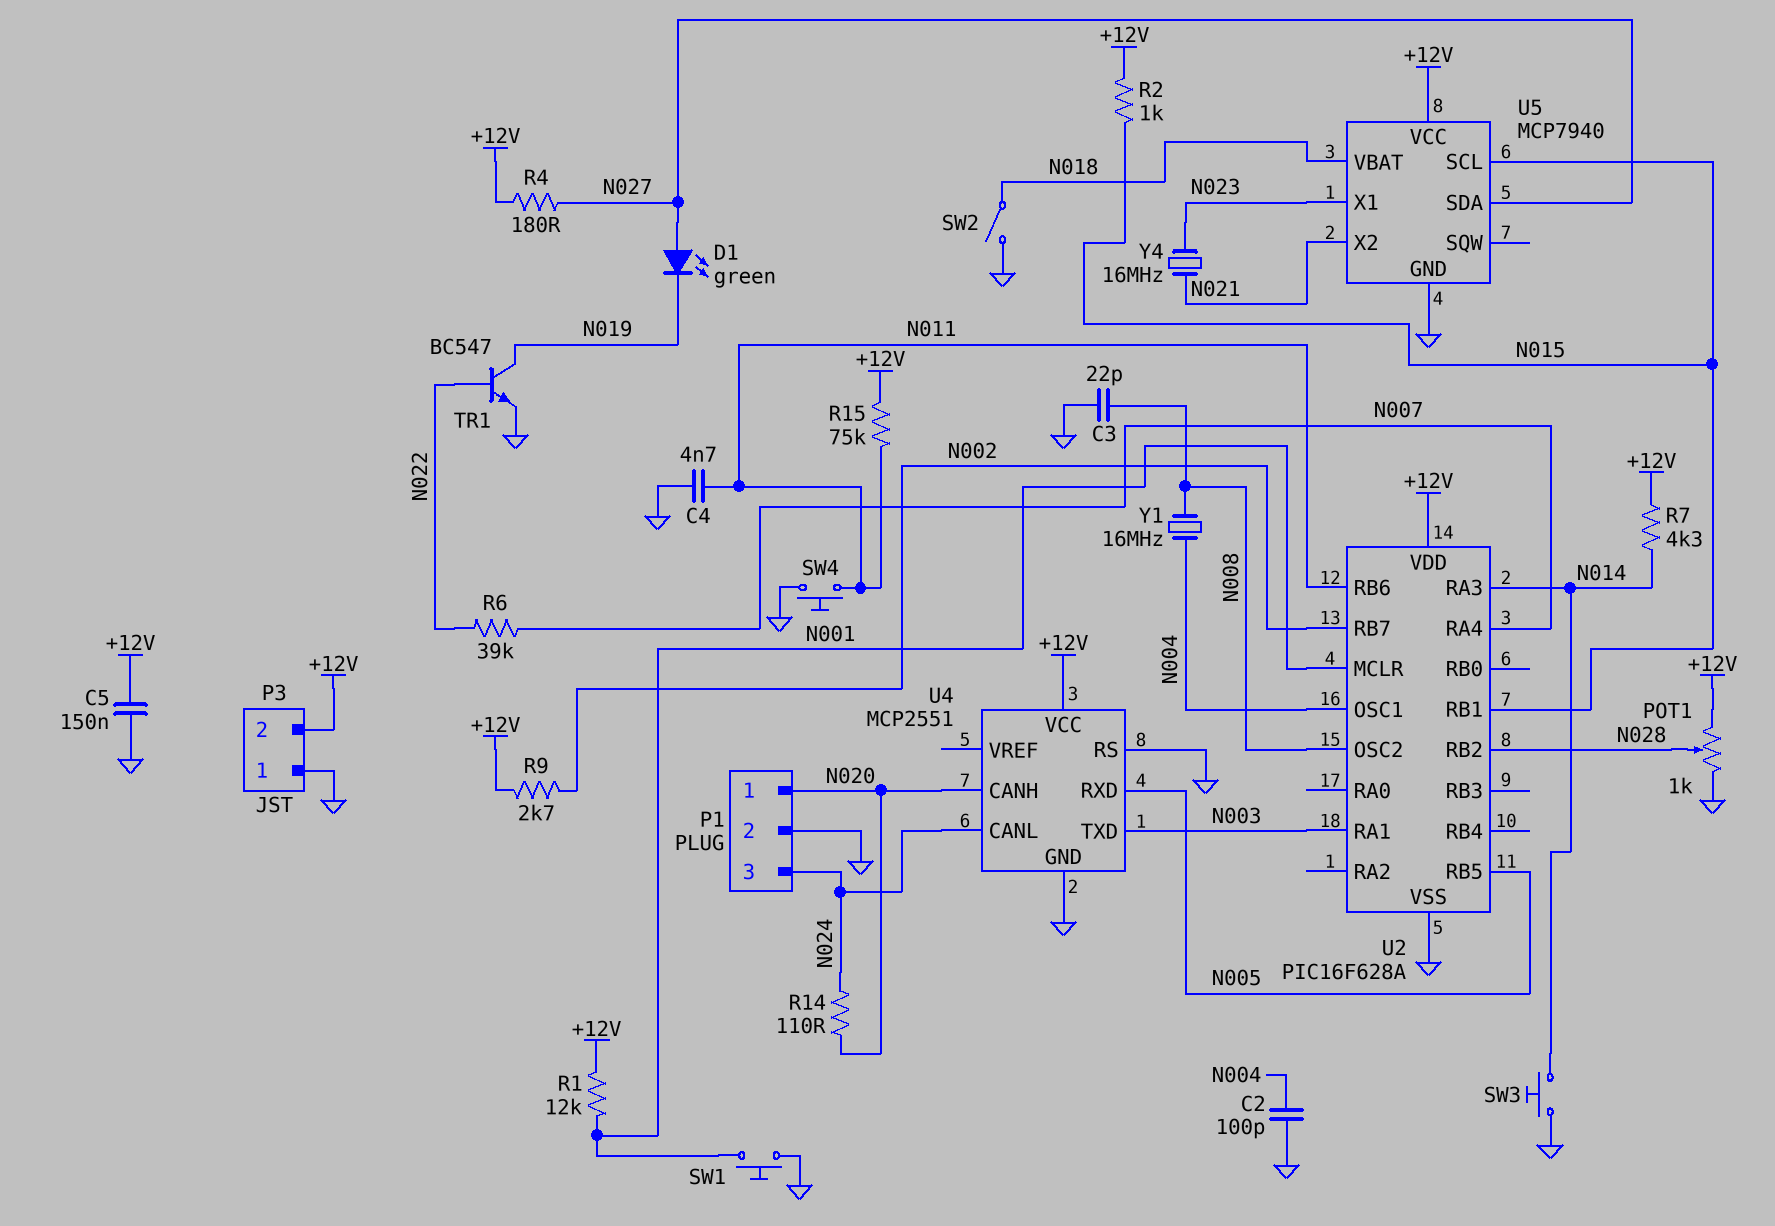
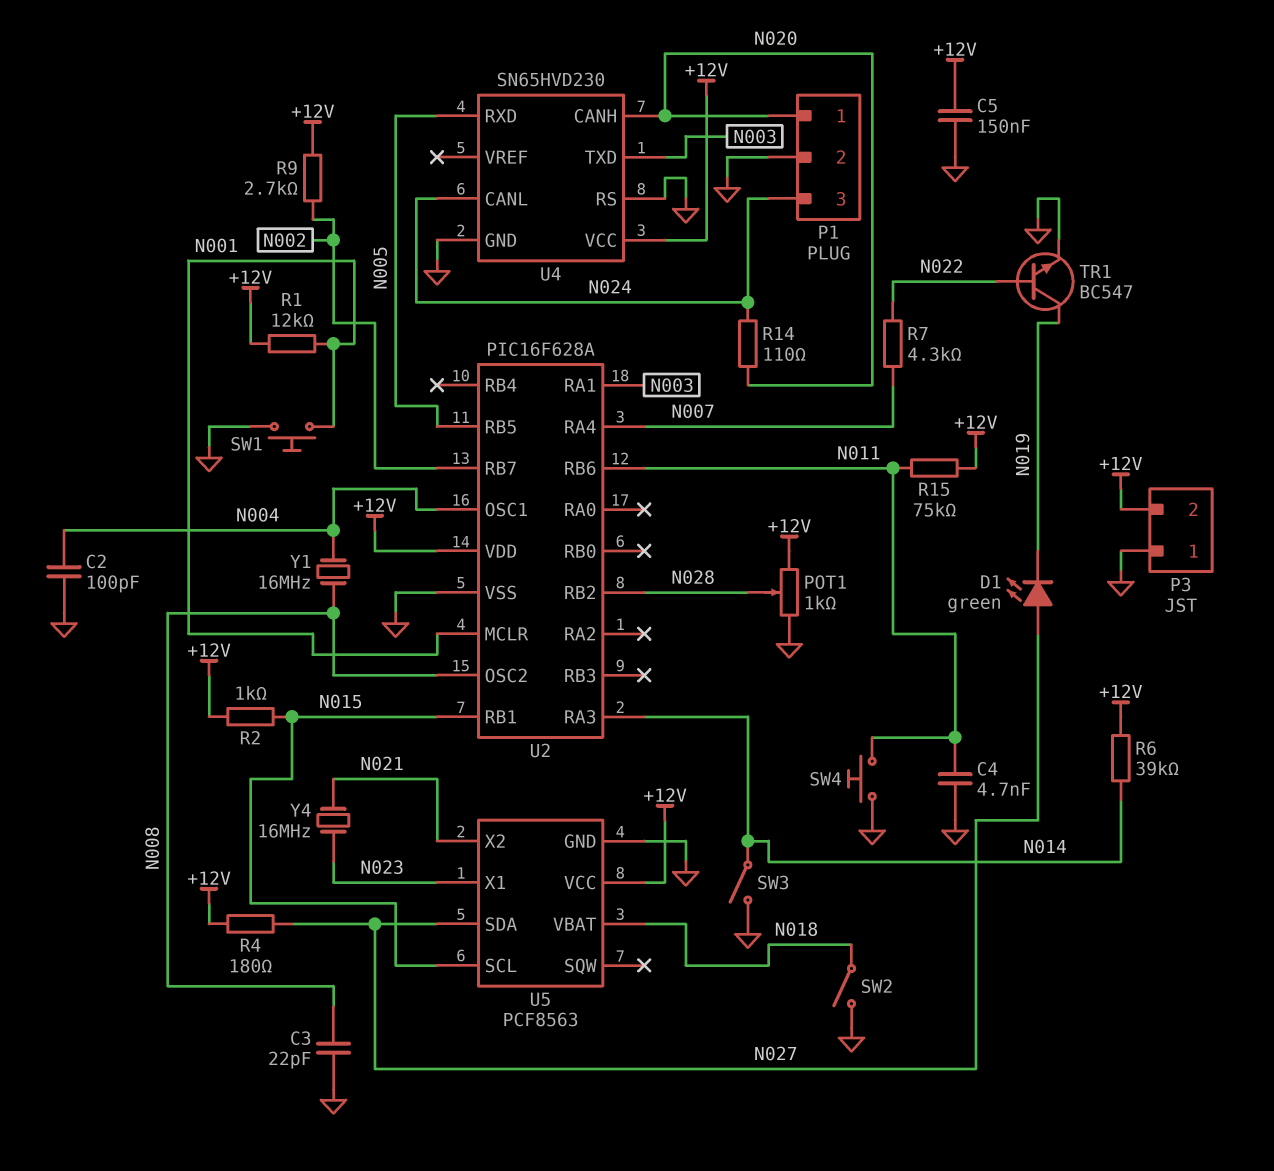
R6: 39k (N007, N022) -> 39k (+12V, N014)
R7: 4.3k (+12V, N014) -> 4.3k (N007, N022)
SW3: button (GND, N014) -> switch (GND, N014)
U4: MCP2551 -> SN65HVD230
U5: MCP7940 -> PCF8563

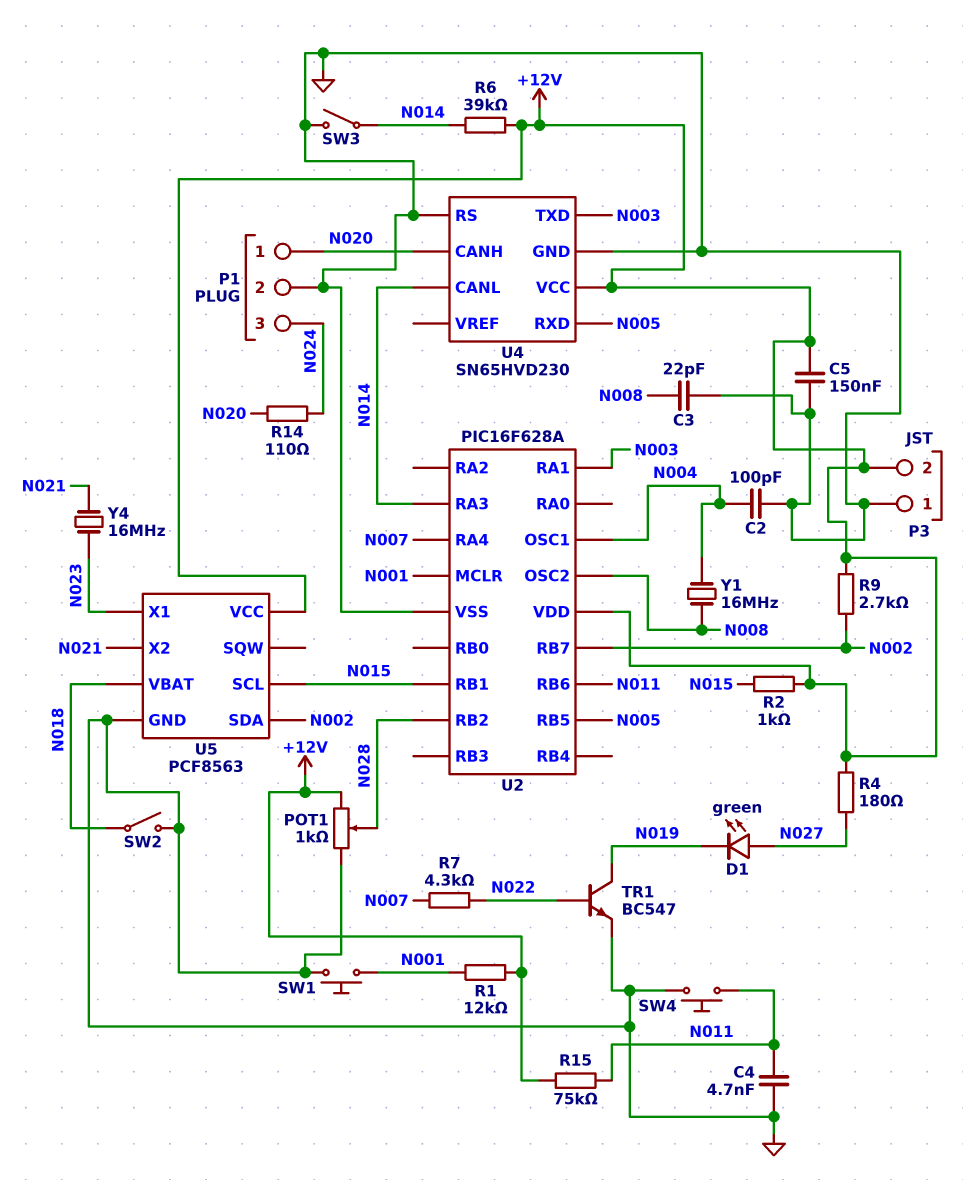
U4 pin CANL: N024 -> N014
U5 pin SDA: N027 -> N002

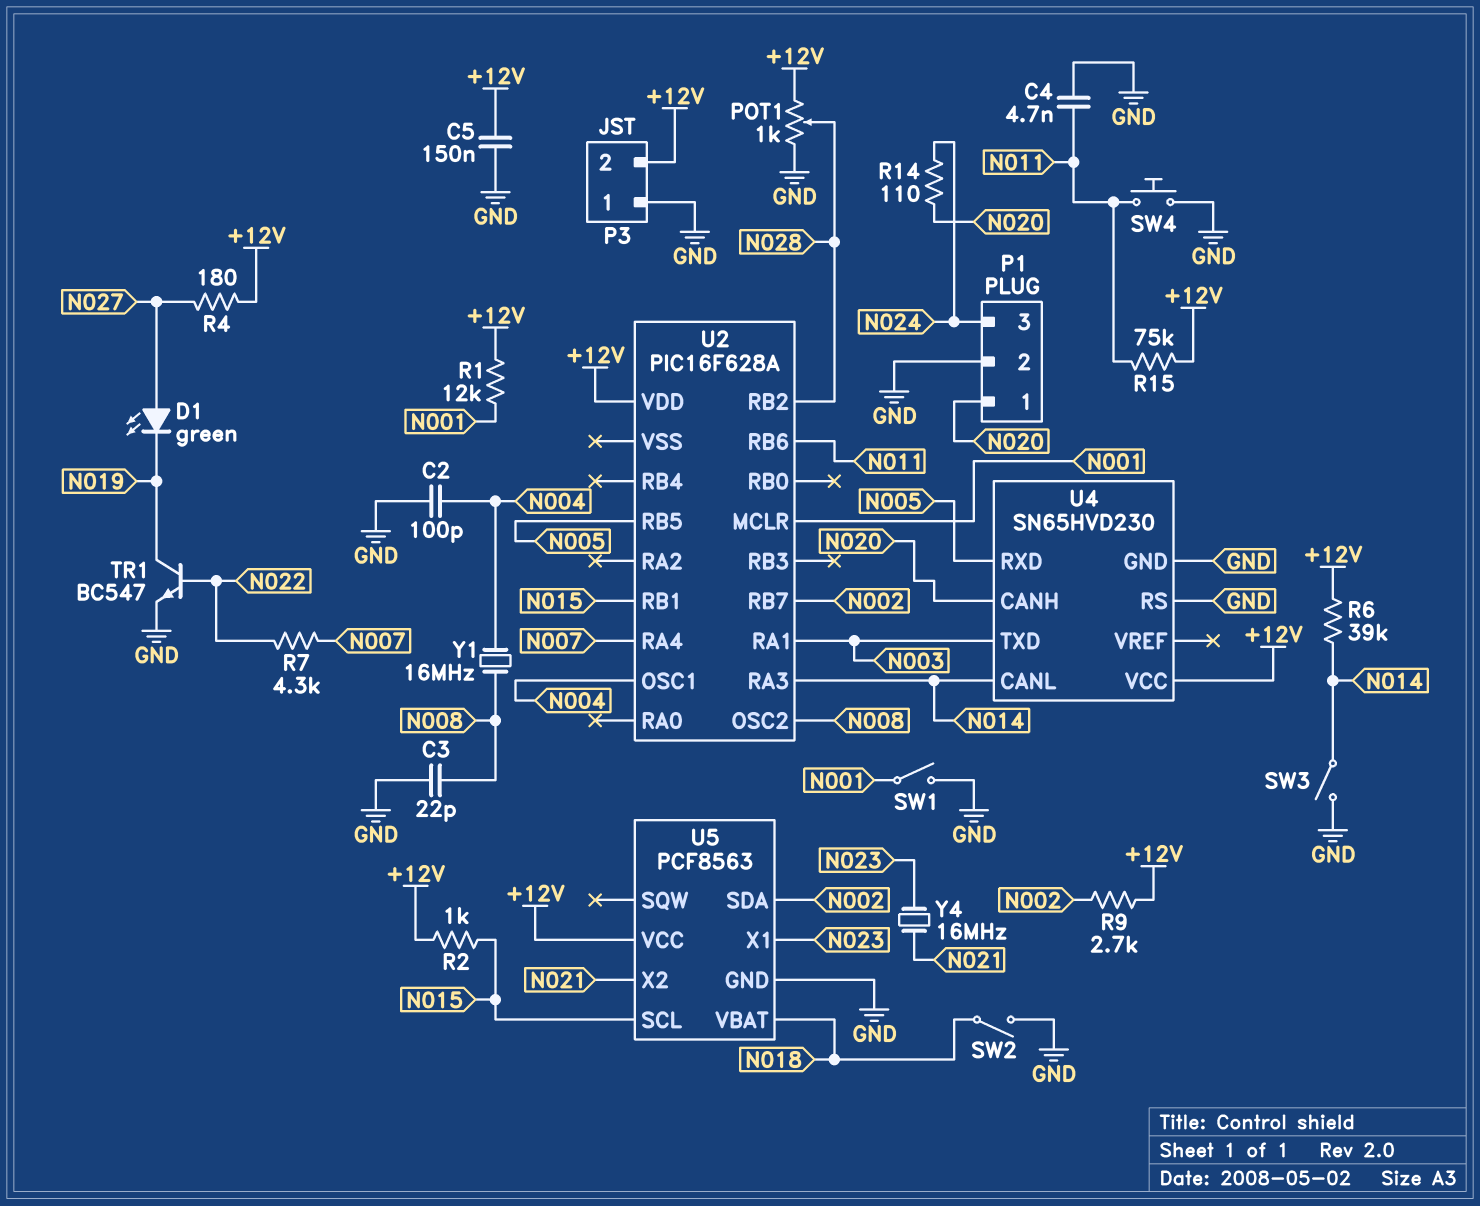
SW1: button (GND, N001) -> switch (GND, N001)
U2 pin VSS: GND -> none

